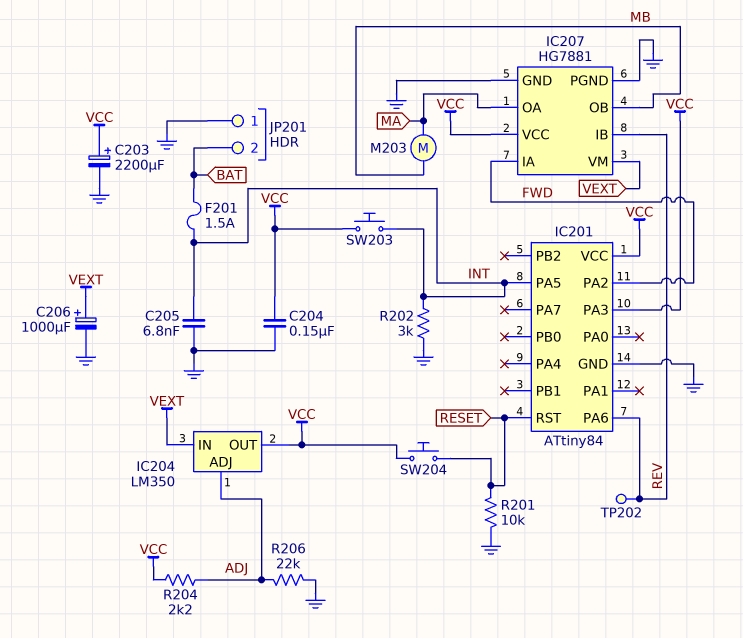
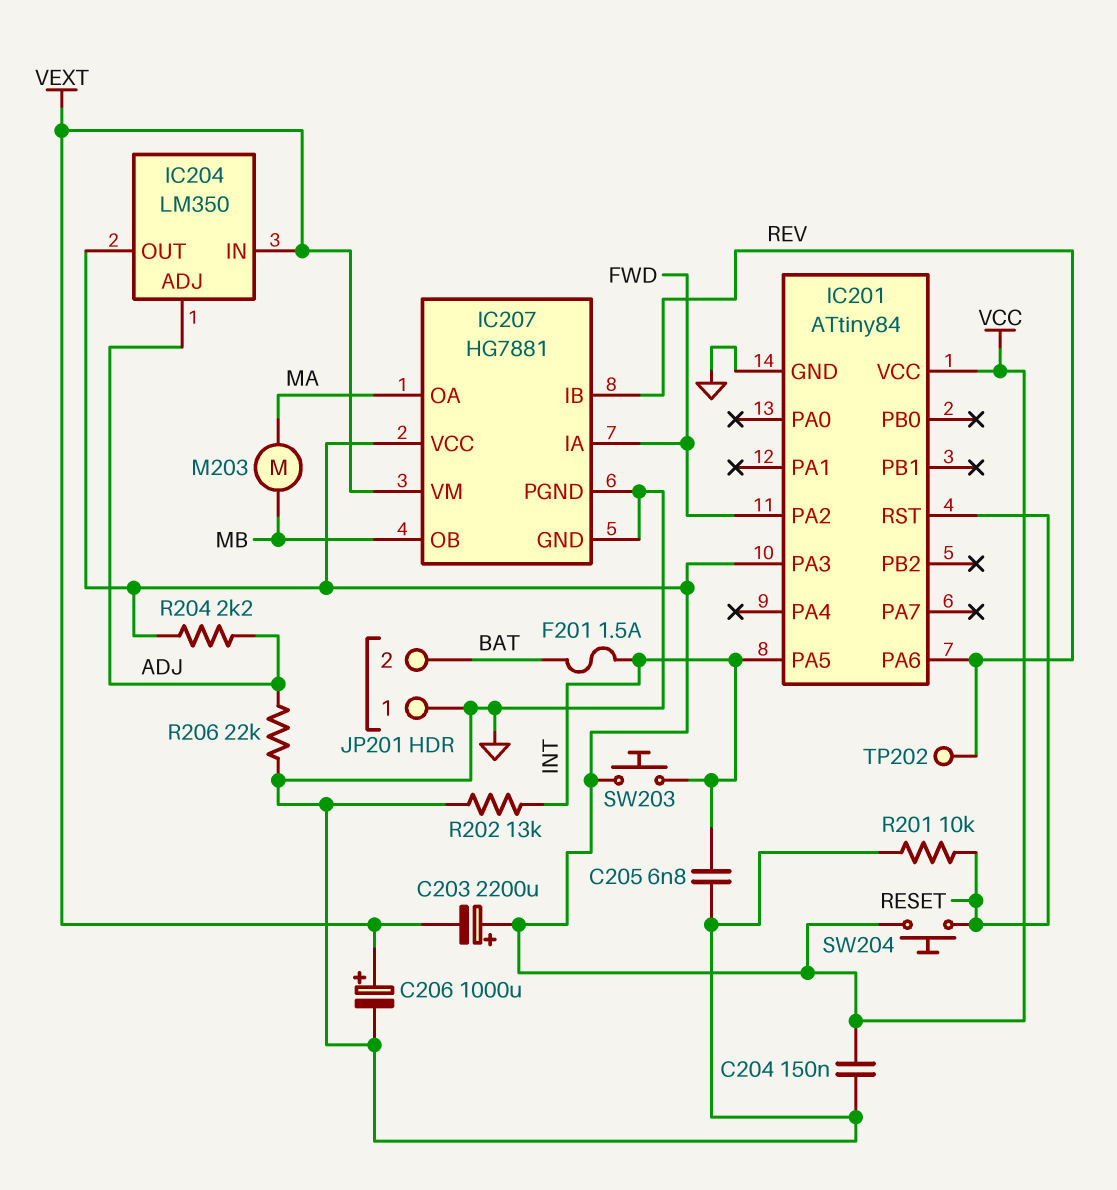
C203: 2200uF (plus VCC, minus GND) -> 2200uF (plus VCC, minus VEXT)
R202: 3k (GND, INT) -> 13k (GND, INT)

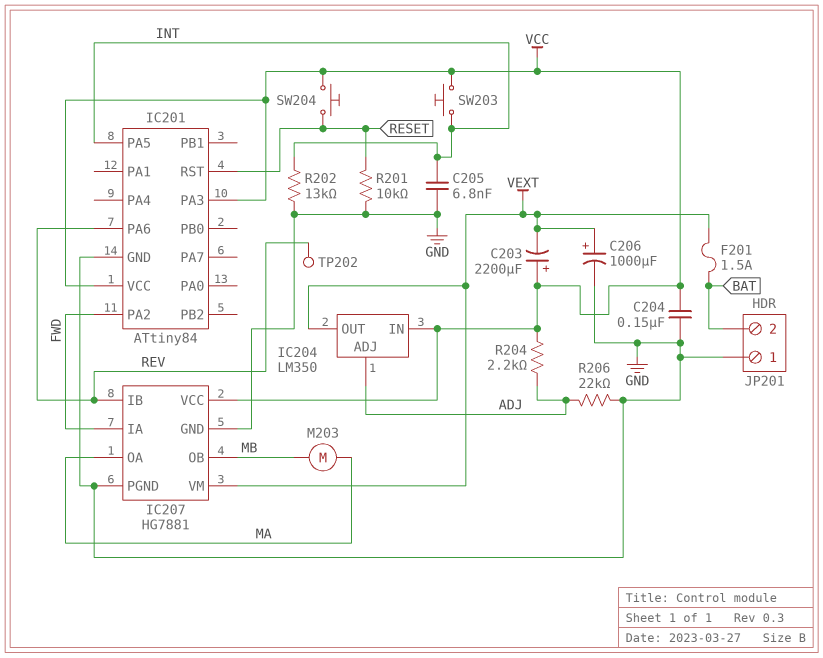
F201: 1.5A (BAT, INT) -> 1.5A (BAT, VEXT)
IC204 pin IN: VEXT -> VCC
IC204 pin OUT: VCC -> VEXT

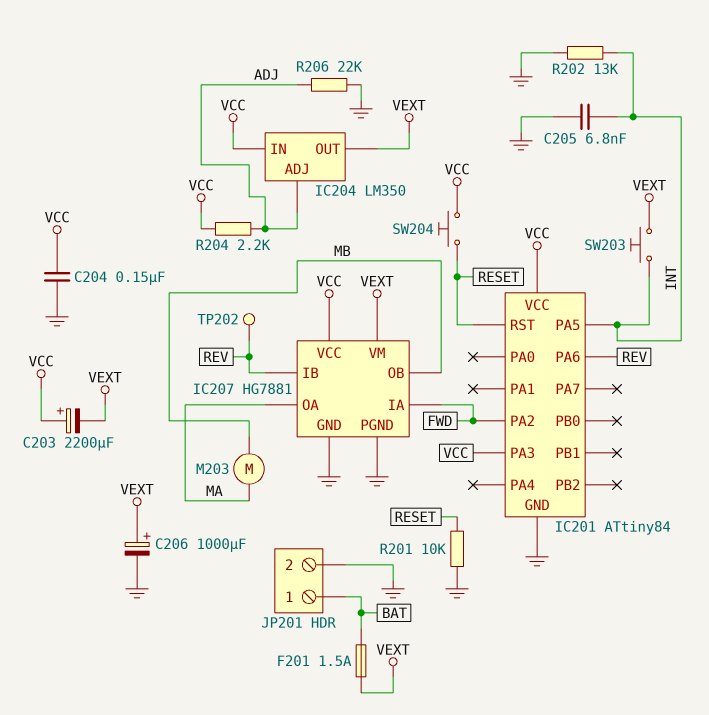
JP201 pin 1: GND -> BAT
JP201 pin 2: BAT -> GND
SW203: button (INT, VCC) -> button (INT, VEXT)

